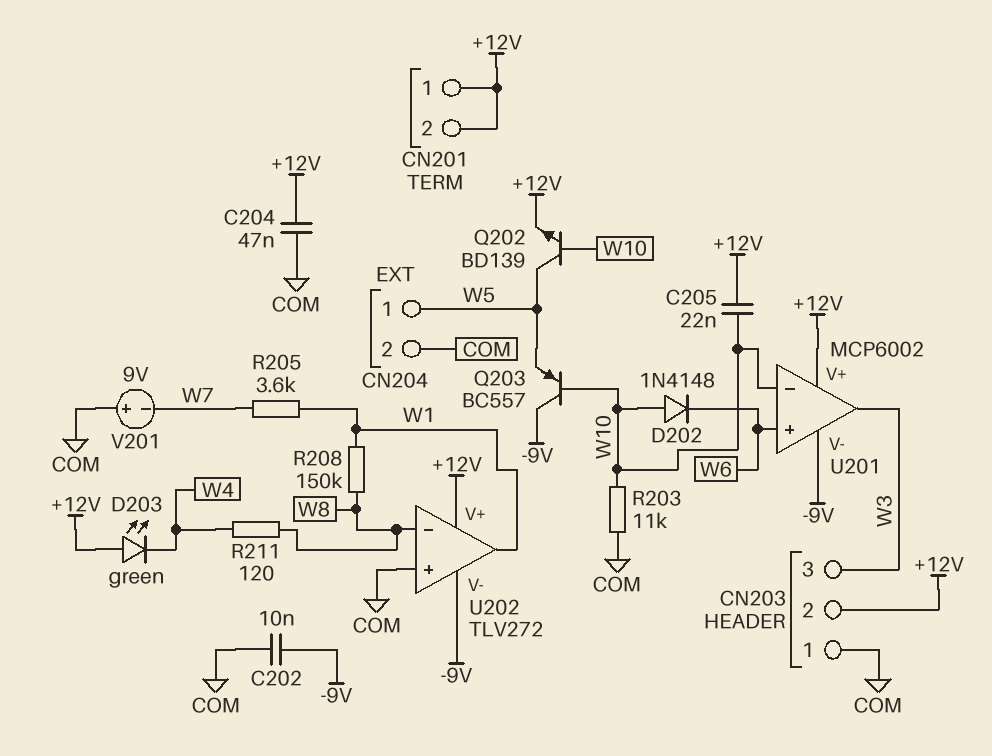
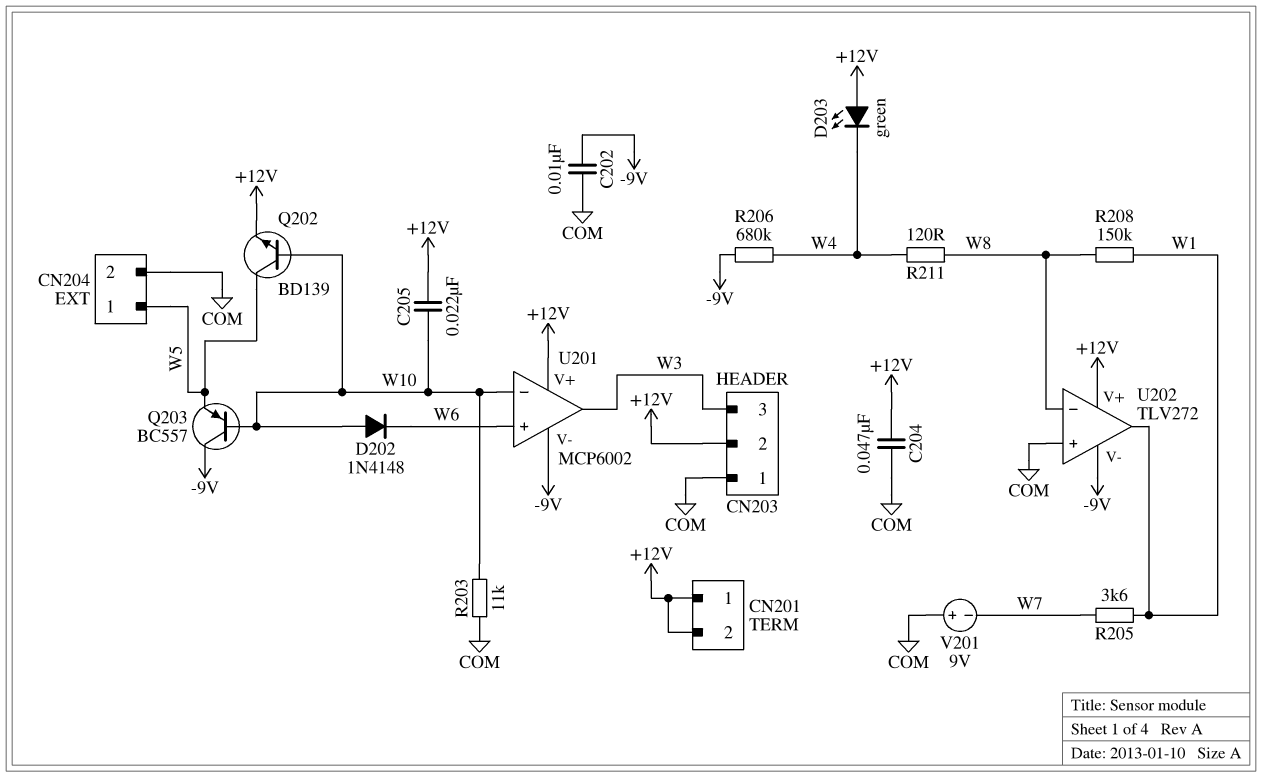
R206: none -> 680k (-9V, W4)

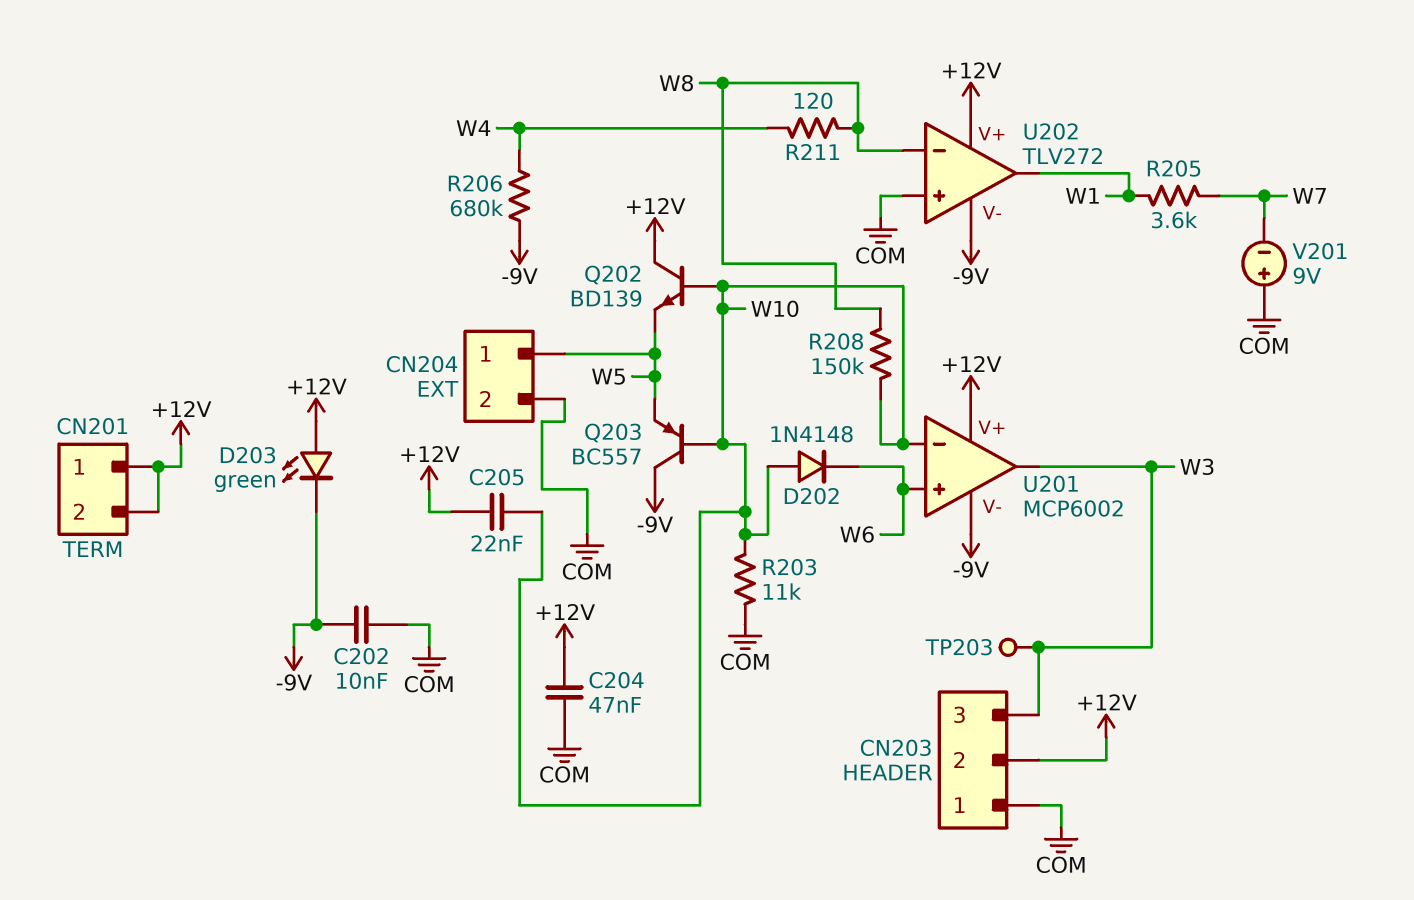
D203: LED green (A +12V, K W4) -> LED green (A +12V, K -9V)
Q202: NPN BD139 (B W10, C W5, E +12V) -> NPN BD139 (B W10, C +12V, E W5)
R208: 150k (W1, W8) -> 150k (W8, W10)
TP203: none -> test point (W3)

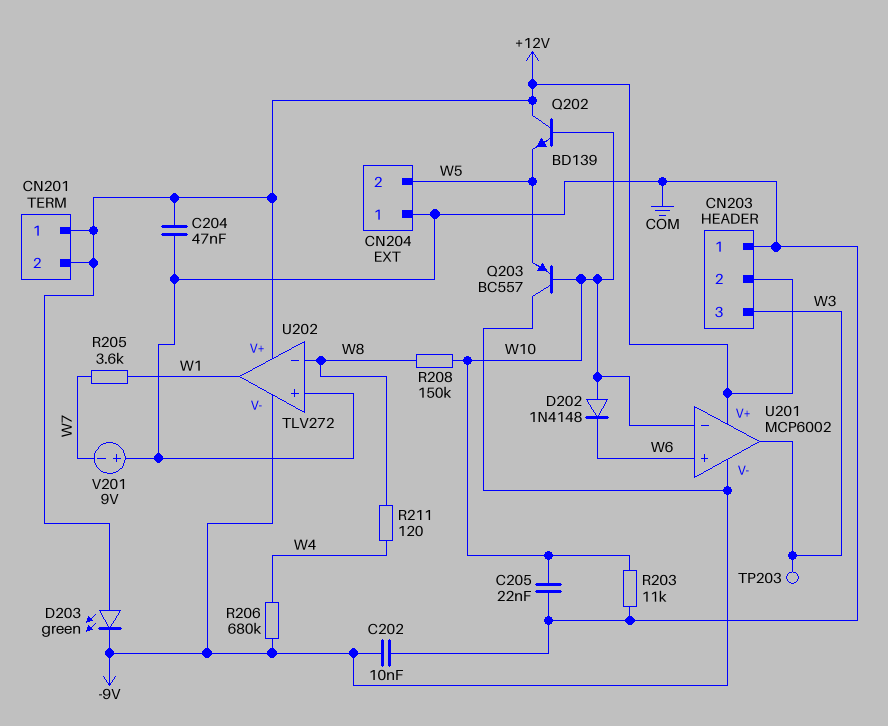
C205: 22nF (+12V, W10) -> 22nF (COM, W10)
CN204 pin 1: W5 -> COM
CN204 pin 2: COM -> W5

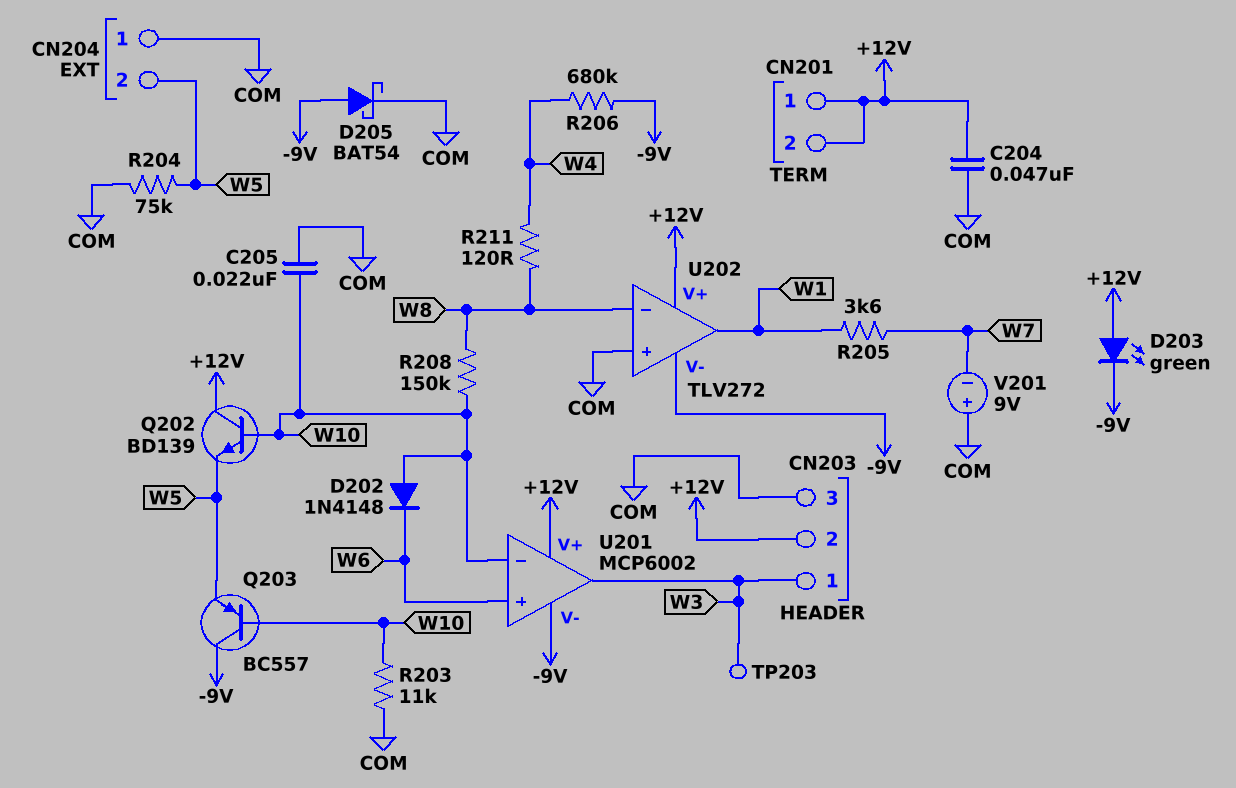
C202: 10nF (-9V, COM) -> none
CN203 pin 1: COM -> W3
CN203 pin 3: W3 -> COM
D205: none -> schottky BAT54 (A -9V, K COM)
R204: none -> 75k (COM, W5)

